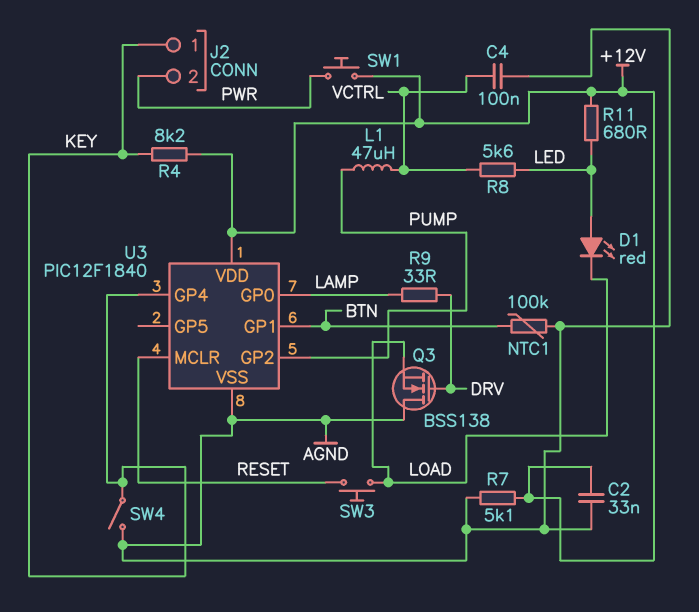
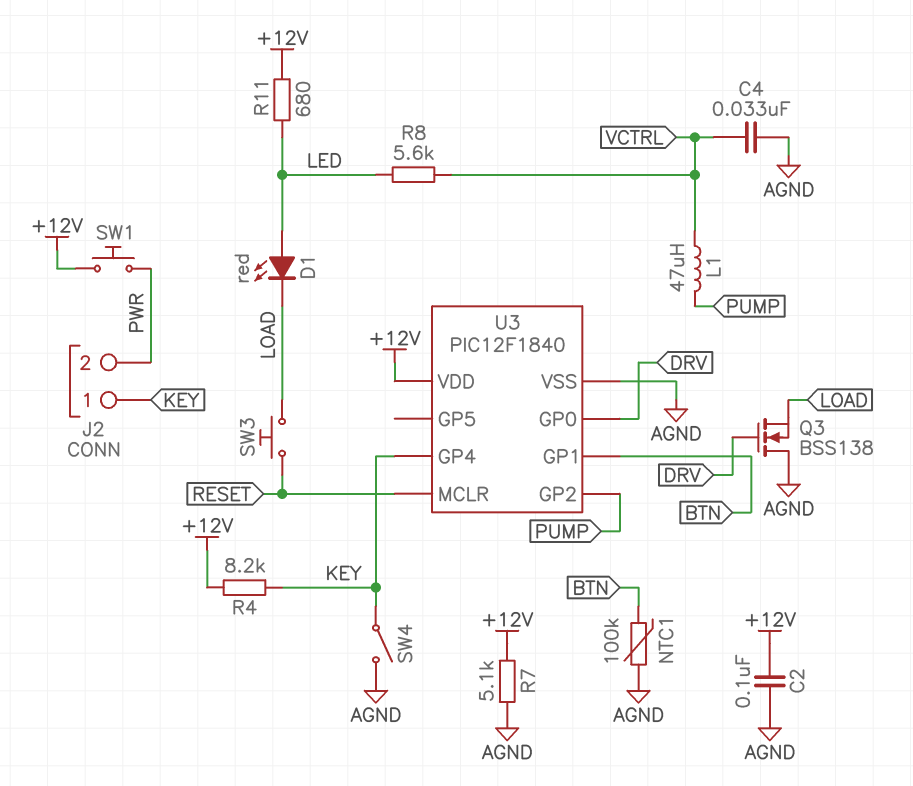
C2: 33nF (+12V, AGND) -> 100nF (+12V, AGND)
C4: 100nF (AGND, VCTRL) -> 33nF (AGND, VCTRL)
R9: 33 (DRV, LAMP) -> none
U3 pin GP0: LAMP -> DRV

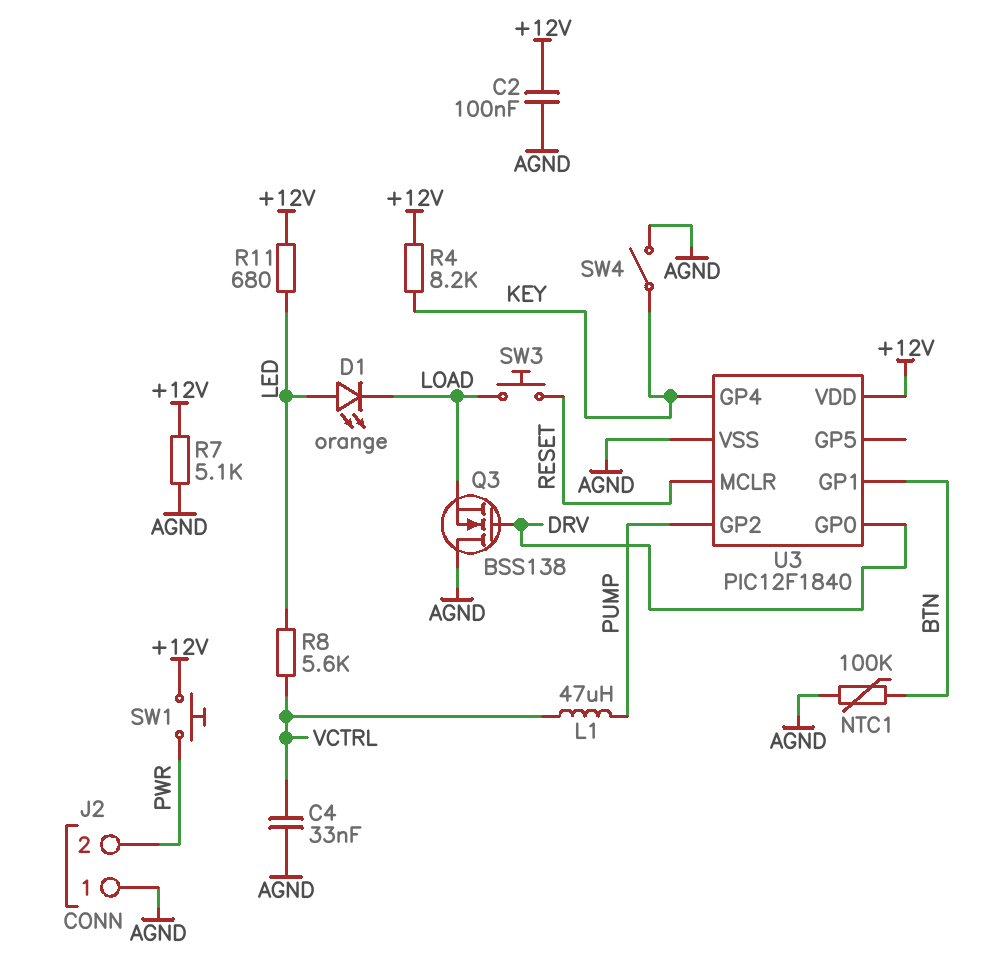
D1: LED red (A LED, K LOAD) -> LED orange (A LED, K LOAD)
J2 pin 1: KEY -> AGND

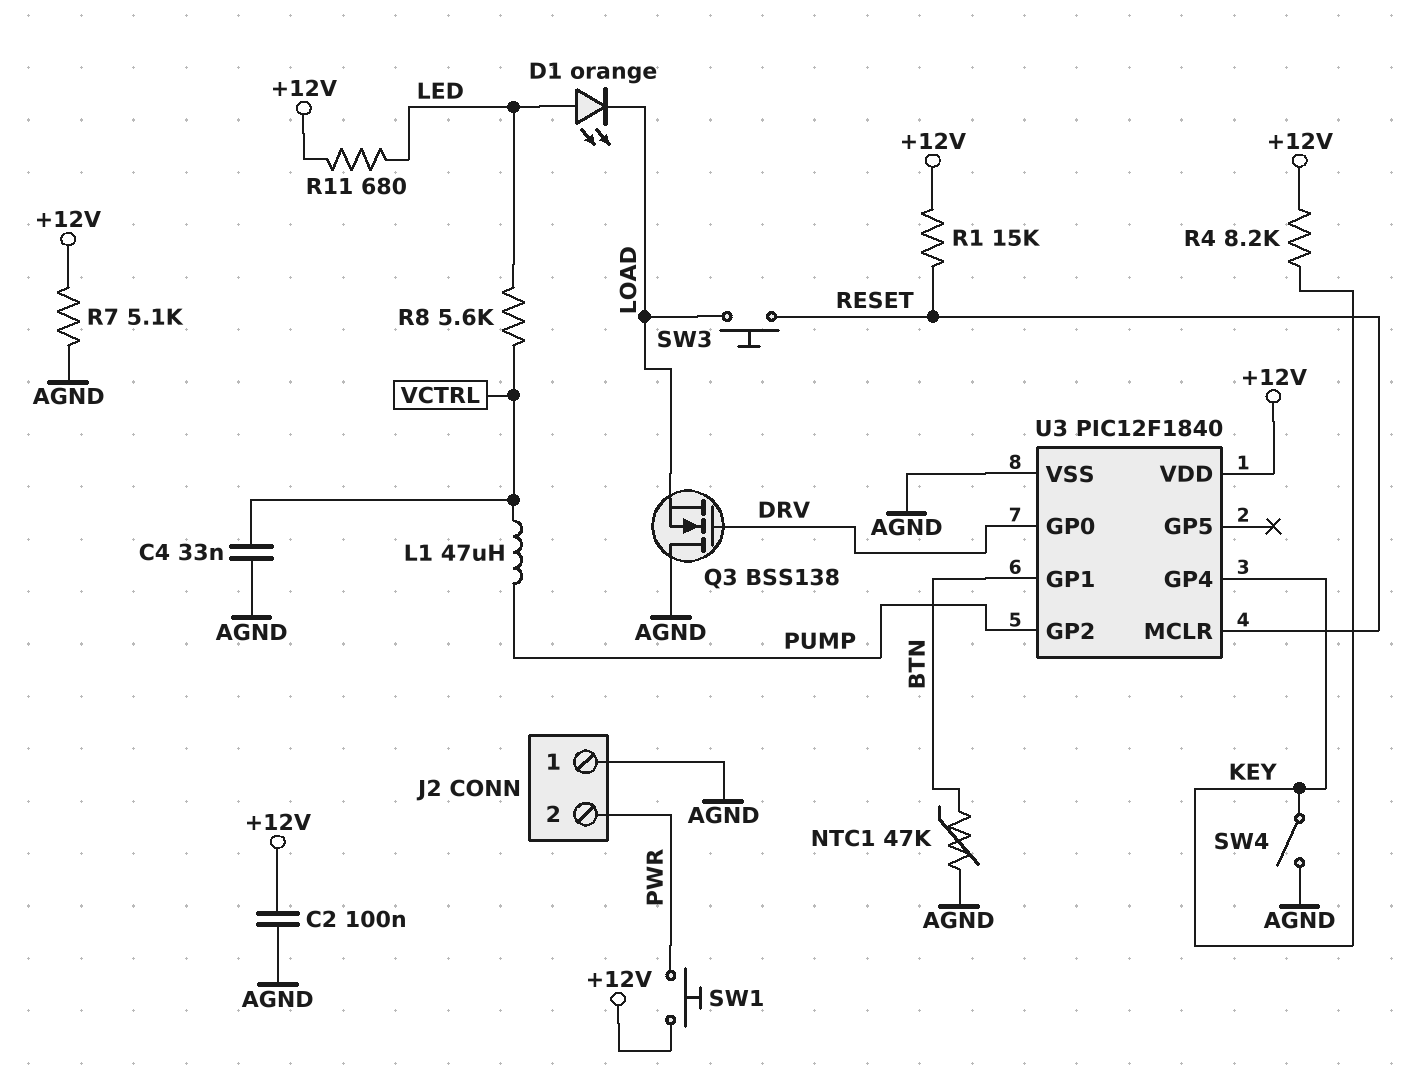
NTC1: 100k (AGND, BTN) -> 47k (AGND, BTN)
R1: none -> 15k (+12V, RESET)

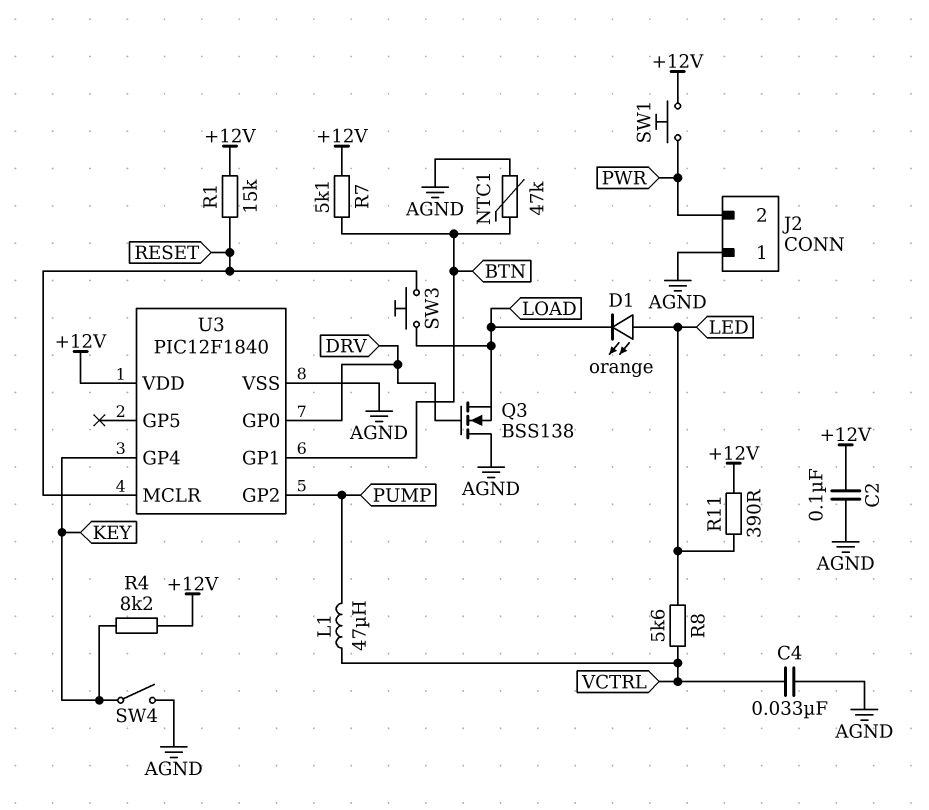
R7: 5.1k (+12V, AGND) -> 5.1k (+12V, BTN)
R11: 680 (+12V, LED) -> 390 (+12V, LED)

